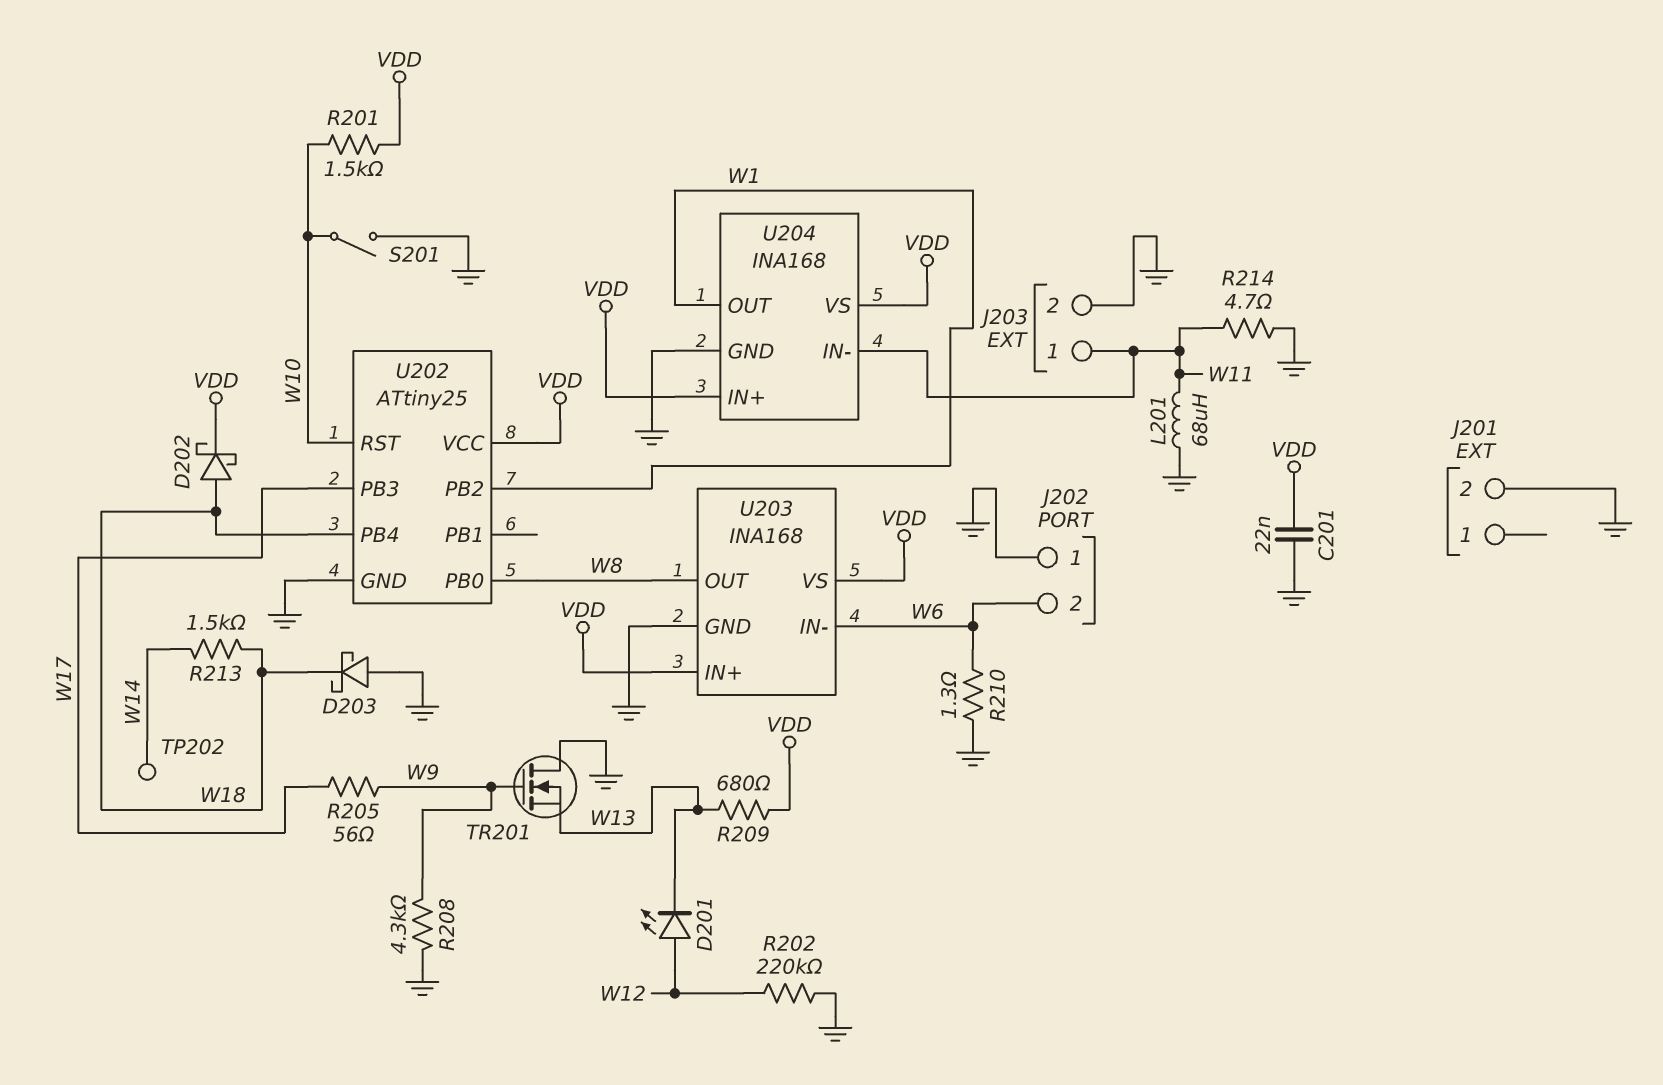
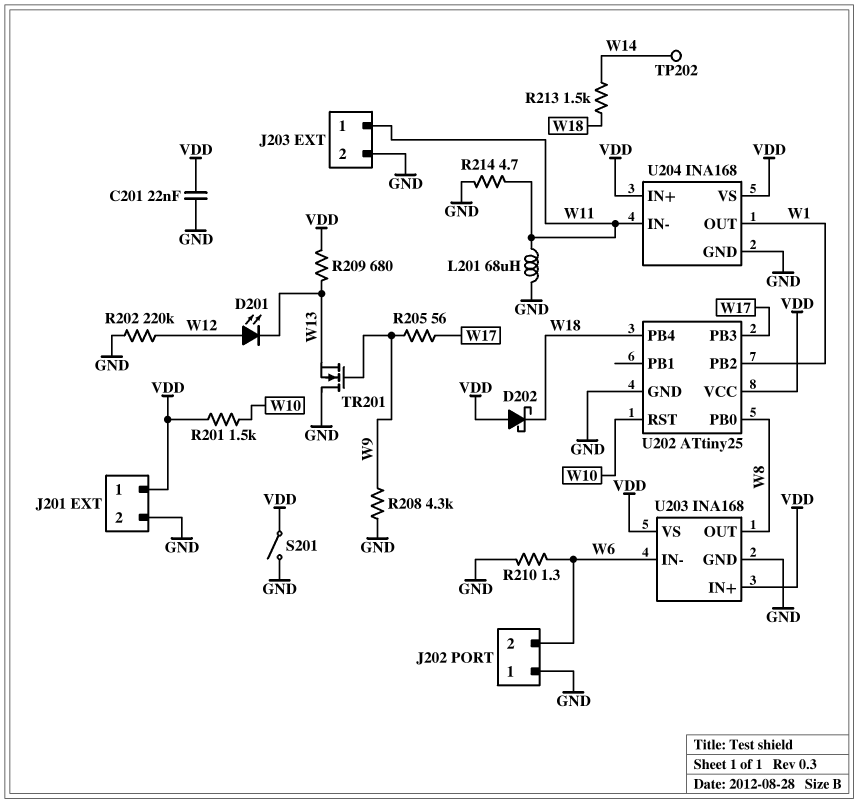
D202: schottky (A W18, K VDD) -> schottky (A VDD, K W18)
D203: schottky (A GND, K W18) -> none
J201 pin 1: none -> VDD
S201: switch (GND, W10) -> switch (GND, VDD)

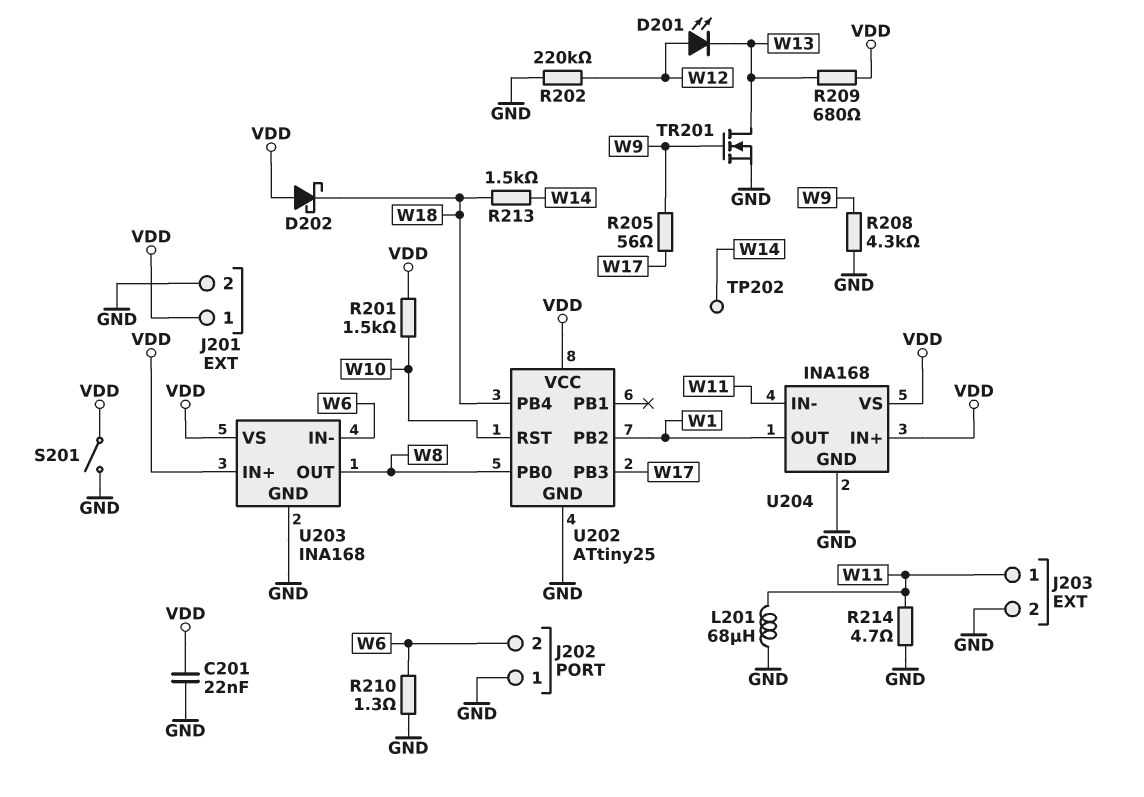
TR201: NMOS (G W9, D GND, S W13) -> NMOS (G W9, D W13, S GND)

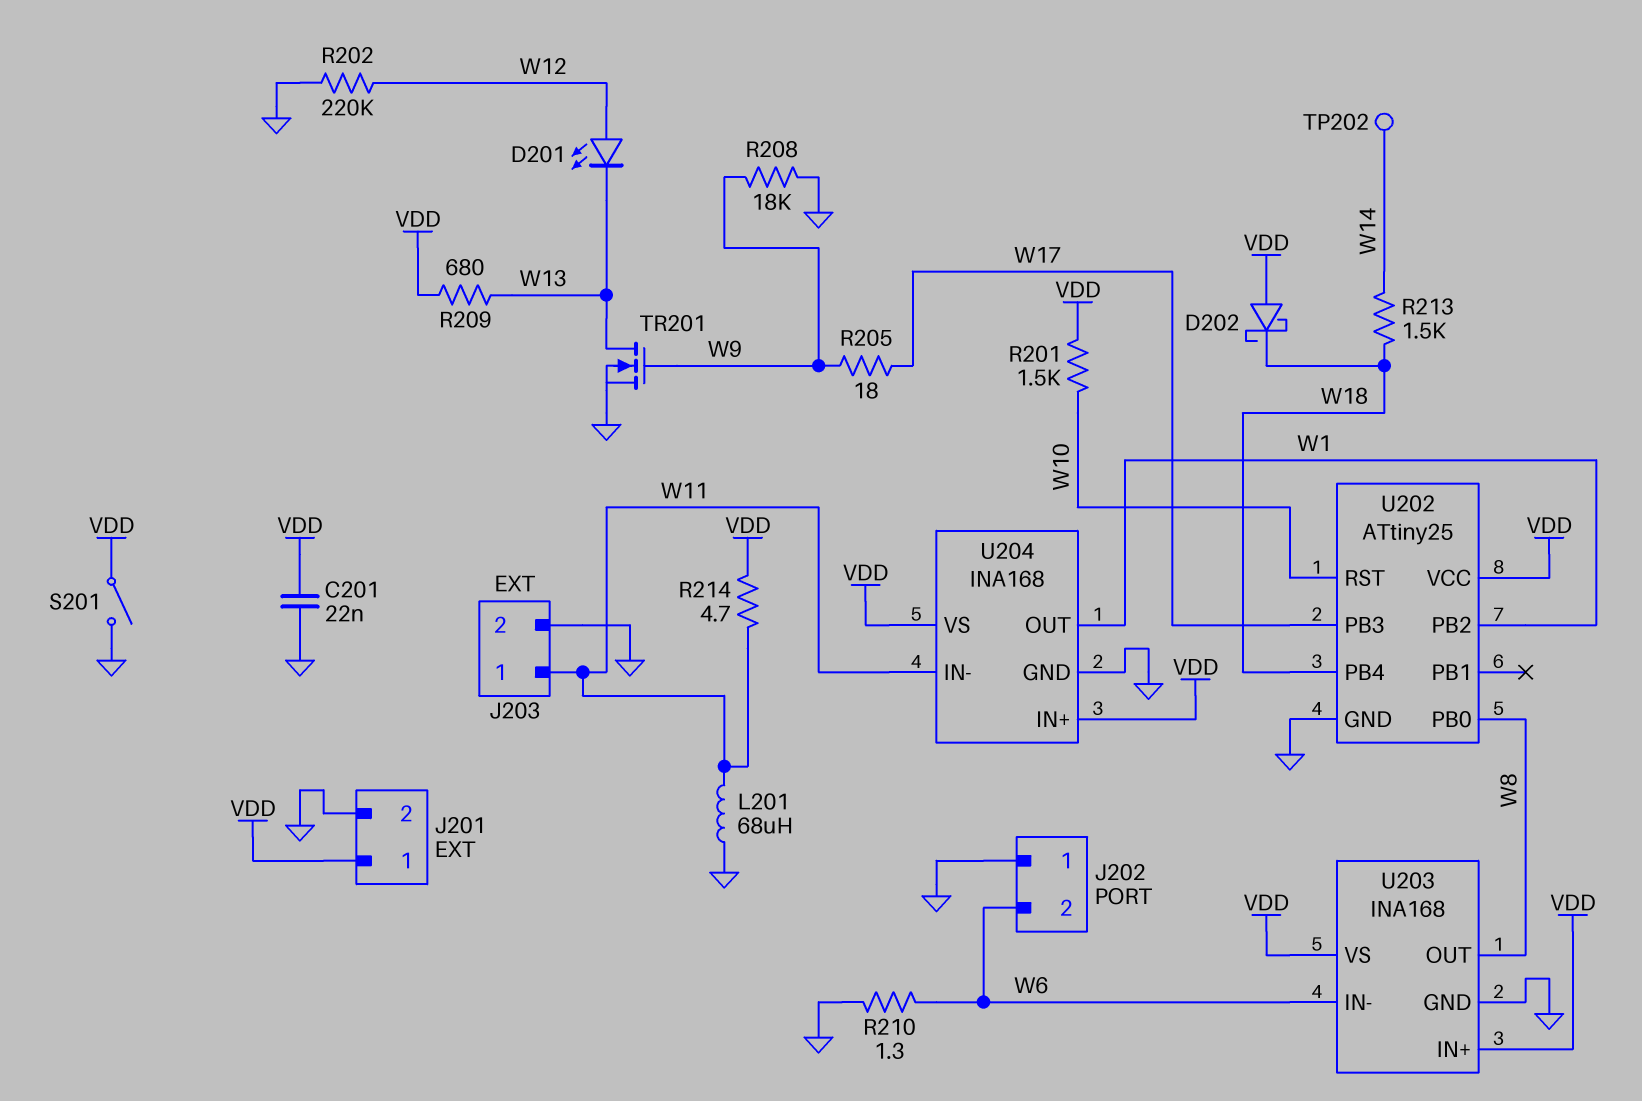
R205: 56 (W9, W17) -> 18 (W9, W17)
R208: 4.3k (GND, W9) -> 18k (GND, W9)
R214: 4.7 (GND, W11) -> 4.7 (VDD, W11)

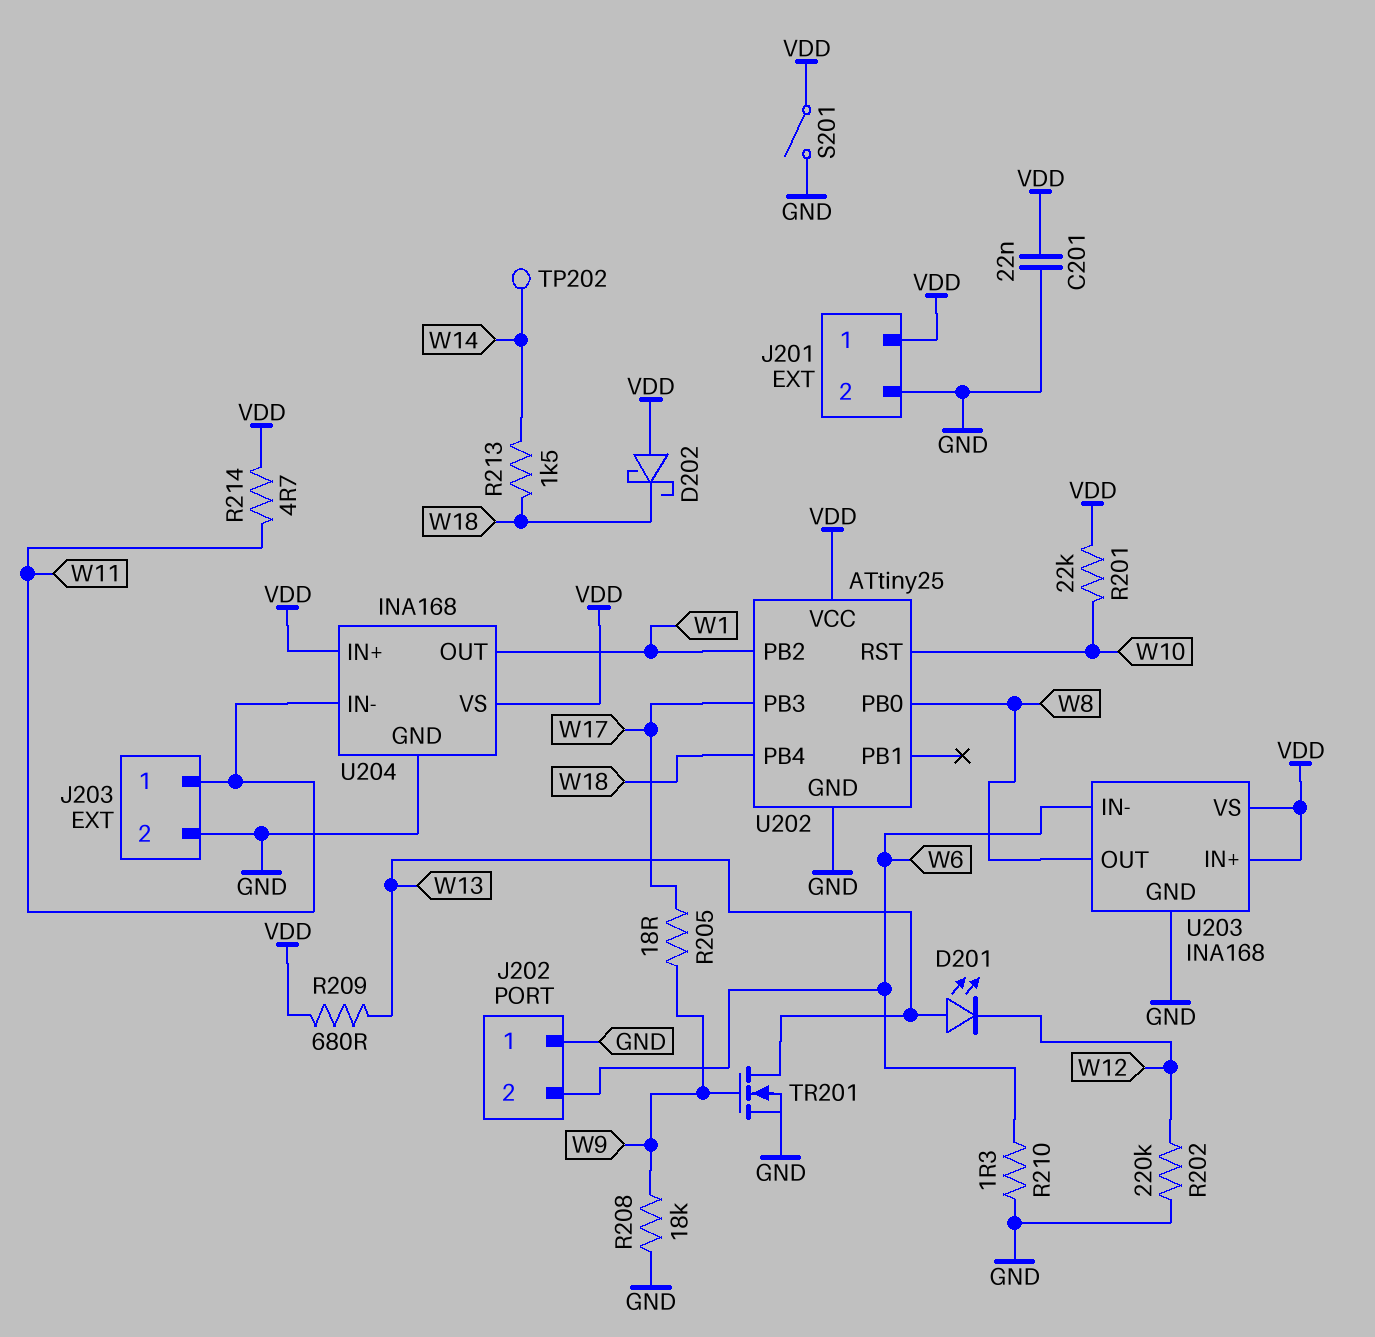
D201: LED (A W12, K W13) -> LED (A W13, K W12)
L201: 68uH (GND, W11) -> none
R201: 1.5k (VDD, W10) -> 22k (VDD, W10)

